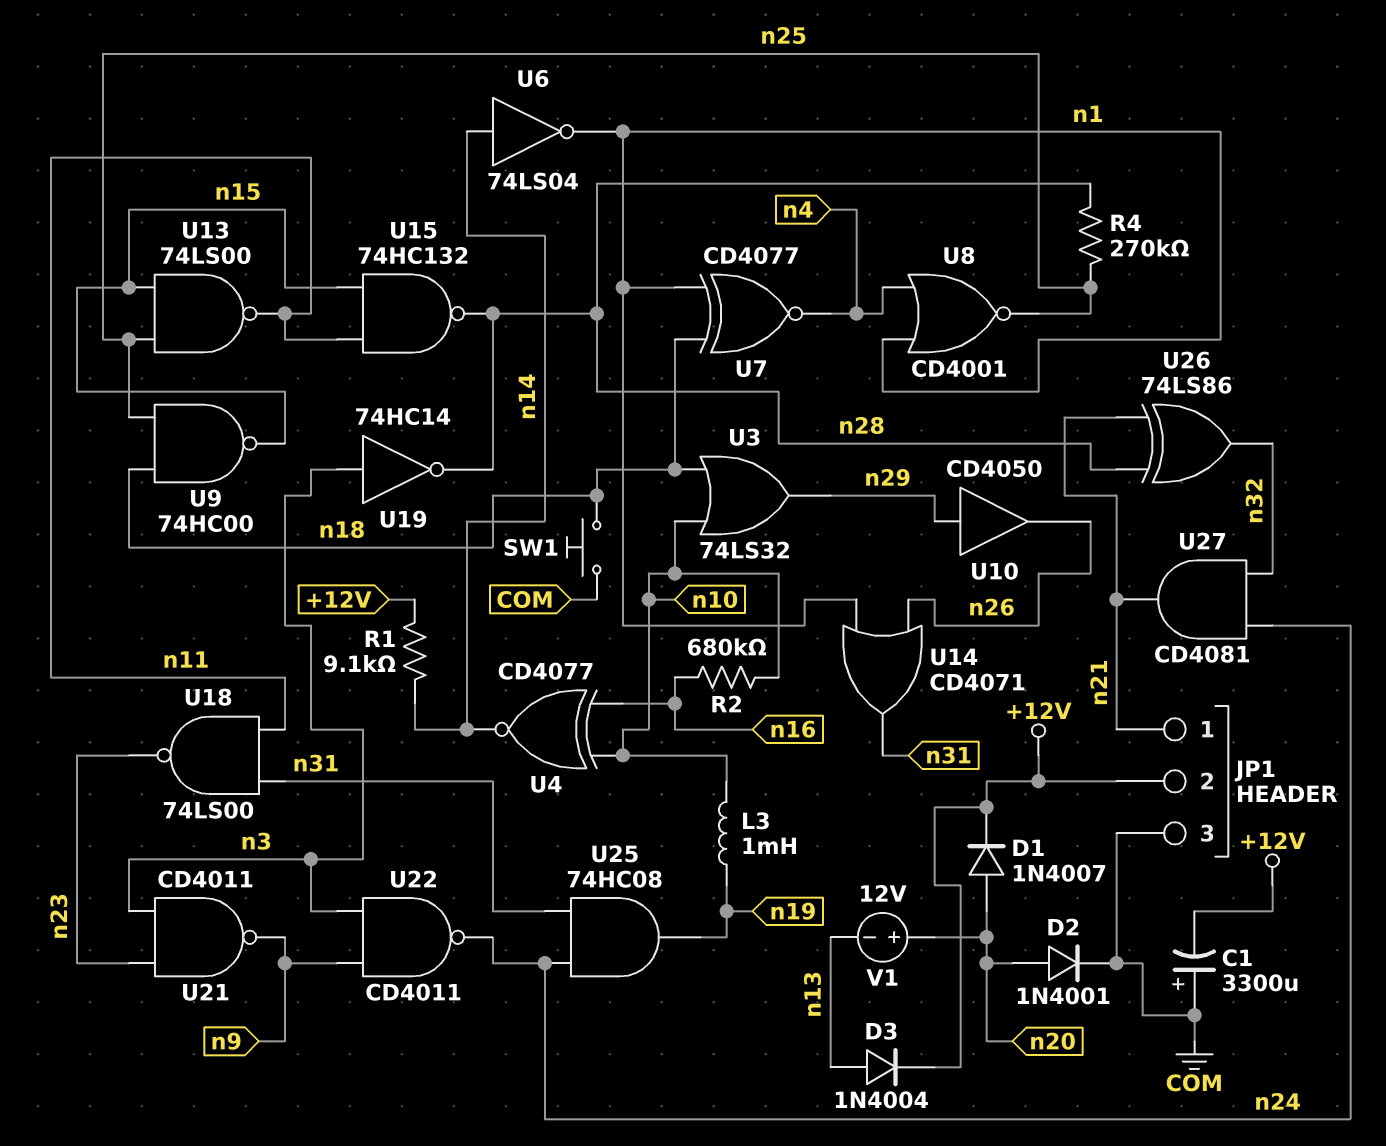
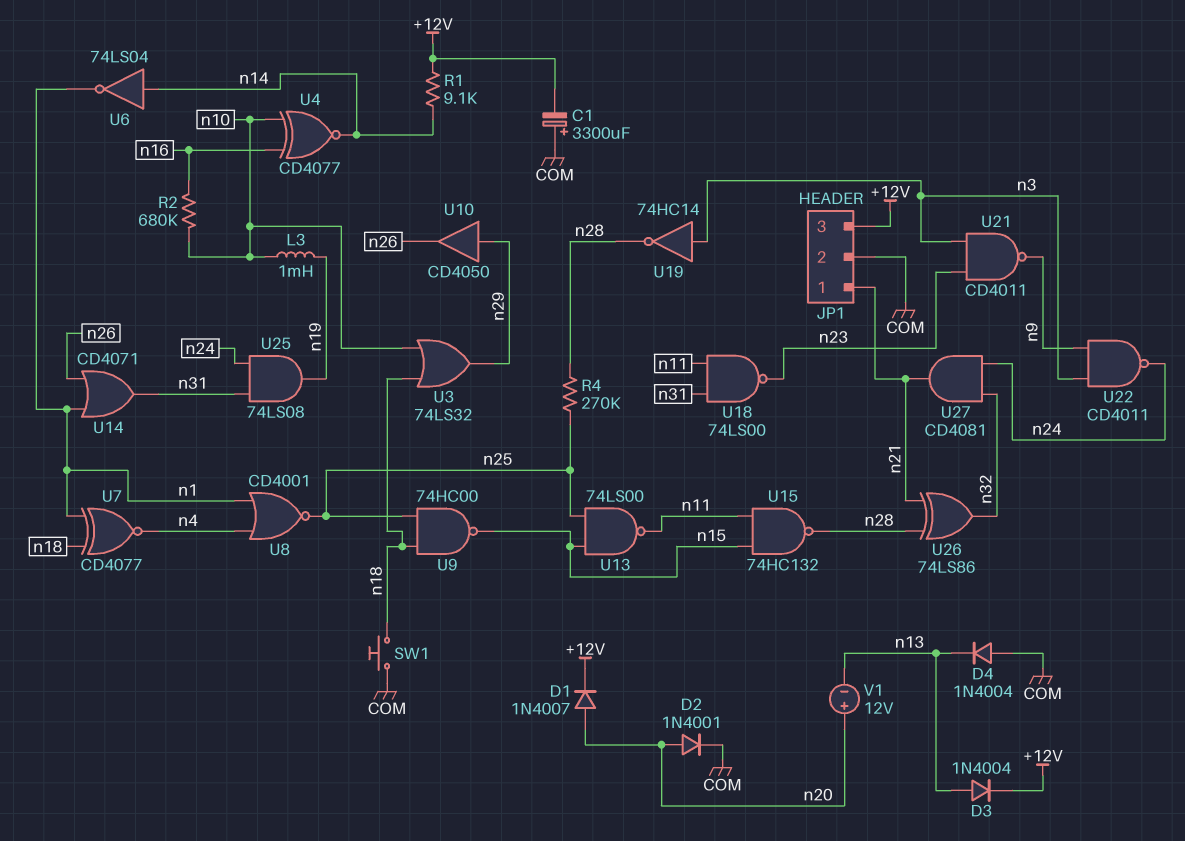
D4: none -> diode 1N4004 (A COM, K n13)
JP1 pin 2: +12V -> COM
JP1 pin 3: COM -> +12V
U25: AND 74HC08 (in n24, in n31, out n19) -> AND 74LS08 (in n24, in n31, out n19)

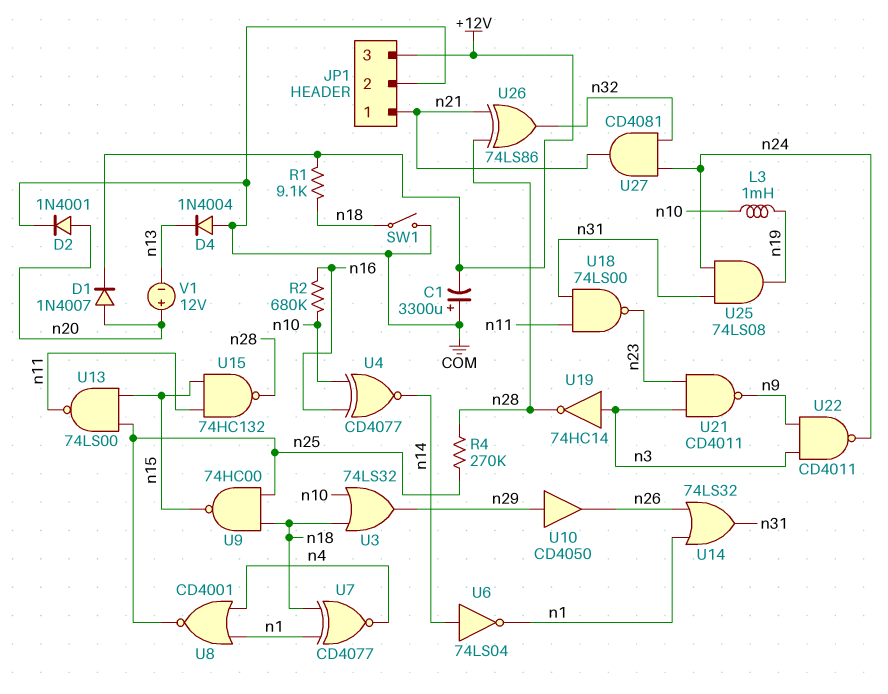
D3: diode 1N4004 (A n13, K +12V) -> none
R1: 9.1k (+12V, n14) -> 9.1k (+12V, n18)
SW1: button (COM, n18) -> switch (COM, n18)
U14: OR CD4071 (in n1, in n26, out n31) -> OR 74LS32 (in n1, in n26, out n31)

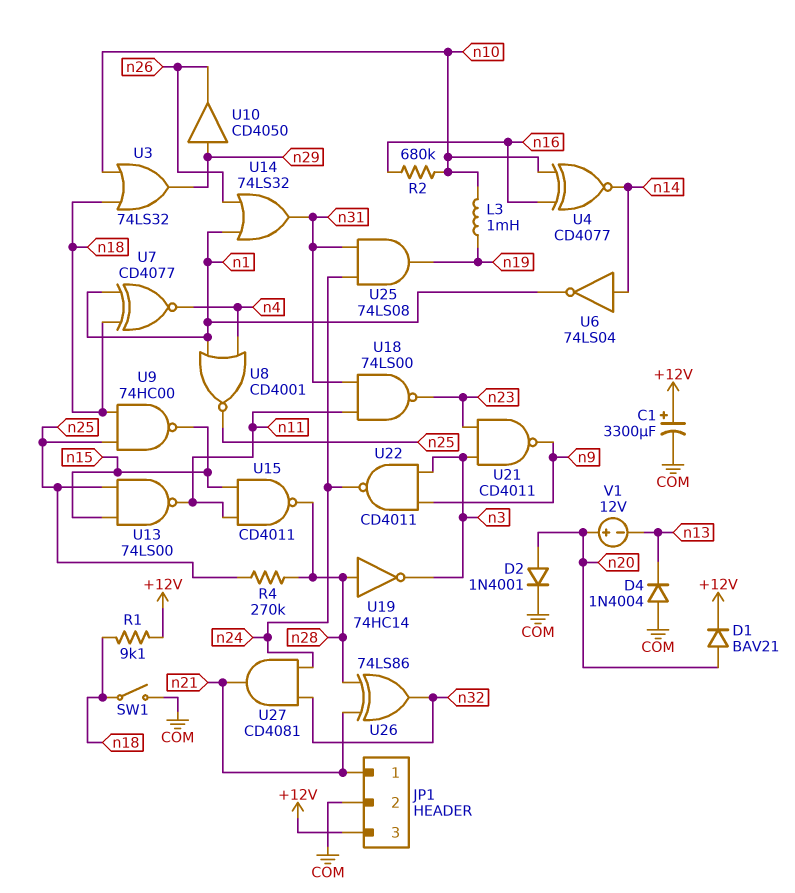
C1: 3300uF (plus COM, minus +12V) -> 3300uF (plus +12V, minus COM)
D1: diode 1N4007 (A n20, K +12V) -> diode BAV21 (A n20, K +12V)
U15: NAND 74HC132 (in n11, in n15, out n28) -> NAND CD4011 (in n11, in n15, out n28)
U19: NOT 74HC14 (in n3, out n28) -> NOT 74HC14 (in n28, out n3)

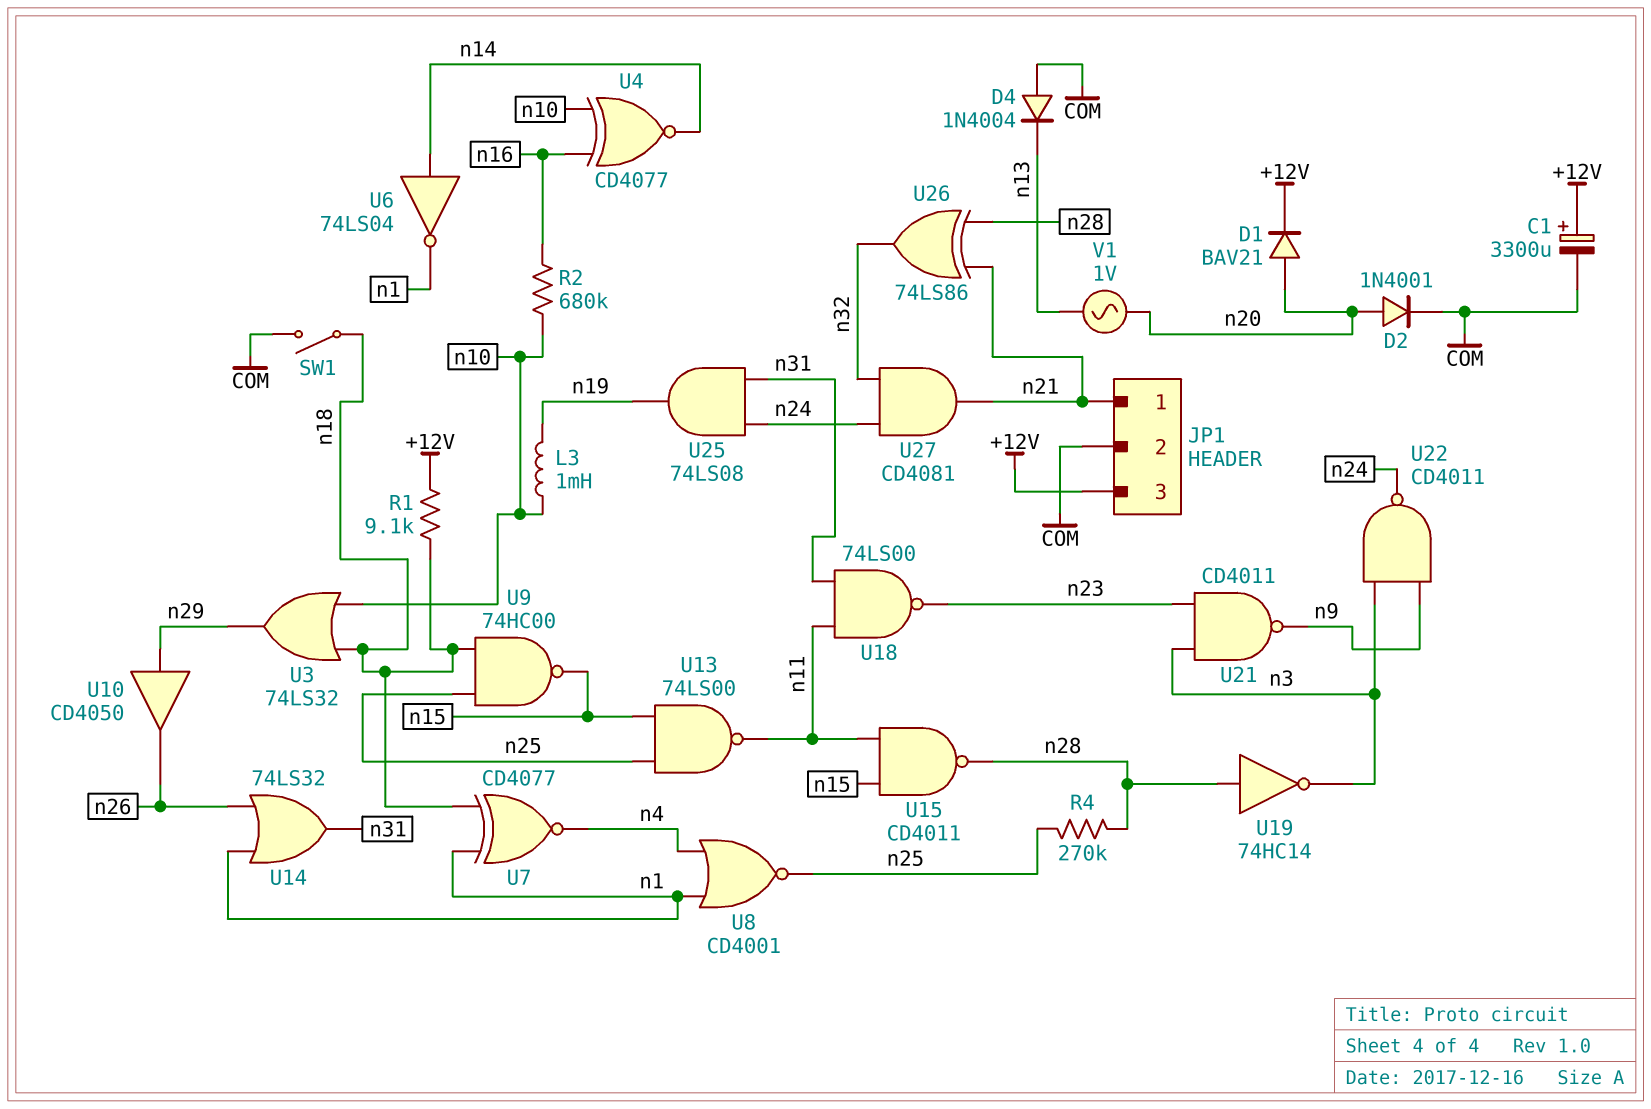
V1: 12V (plus n20, minus n13) -> AC 1V (n13, n20)

